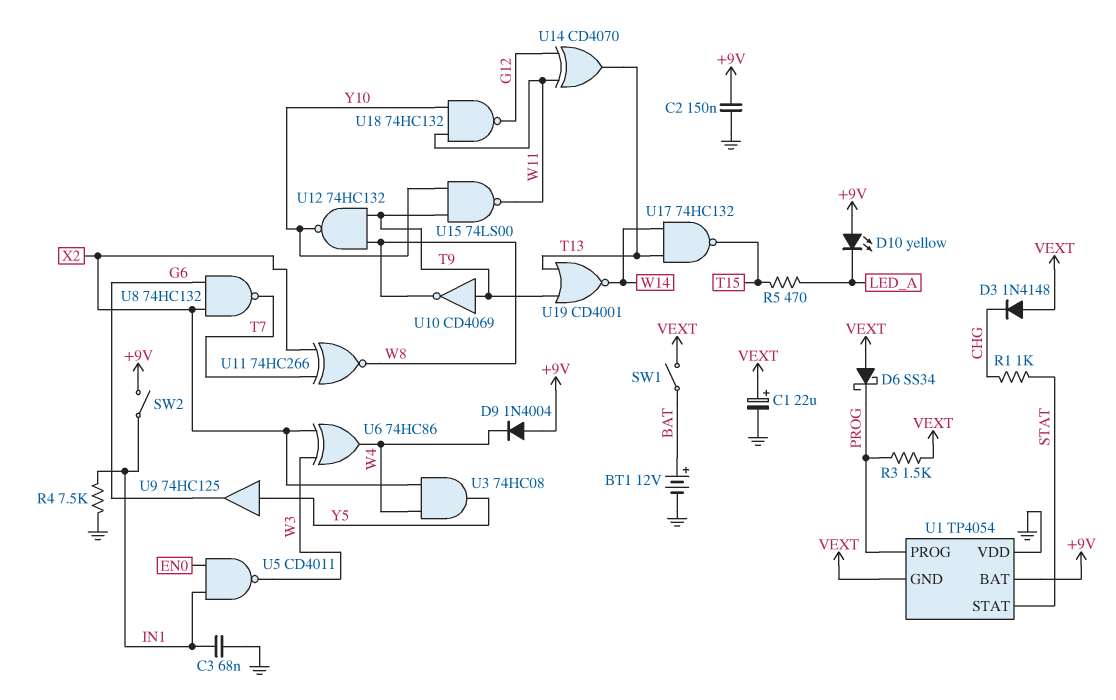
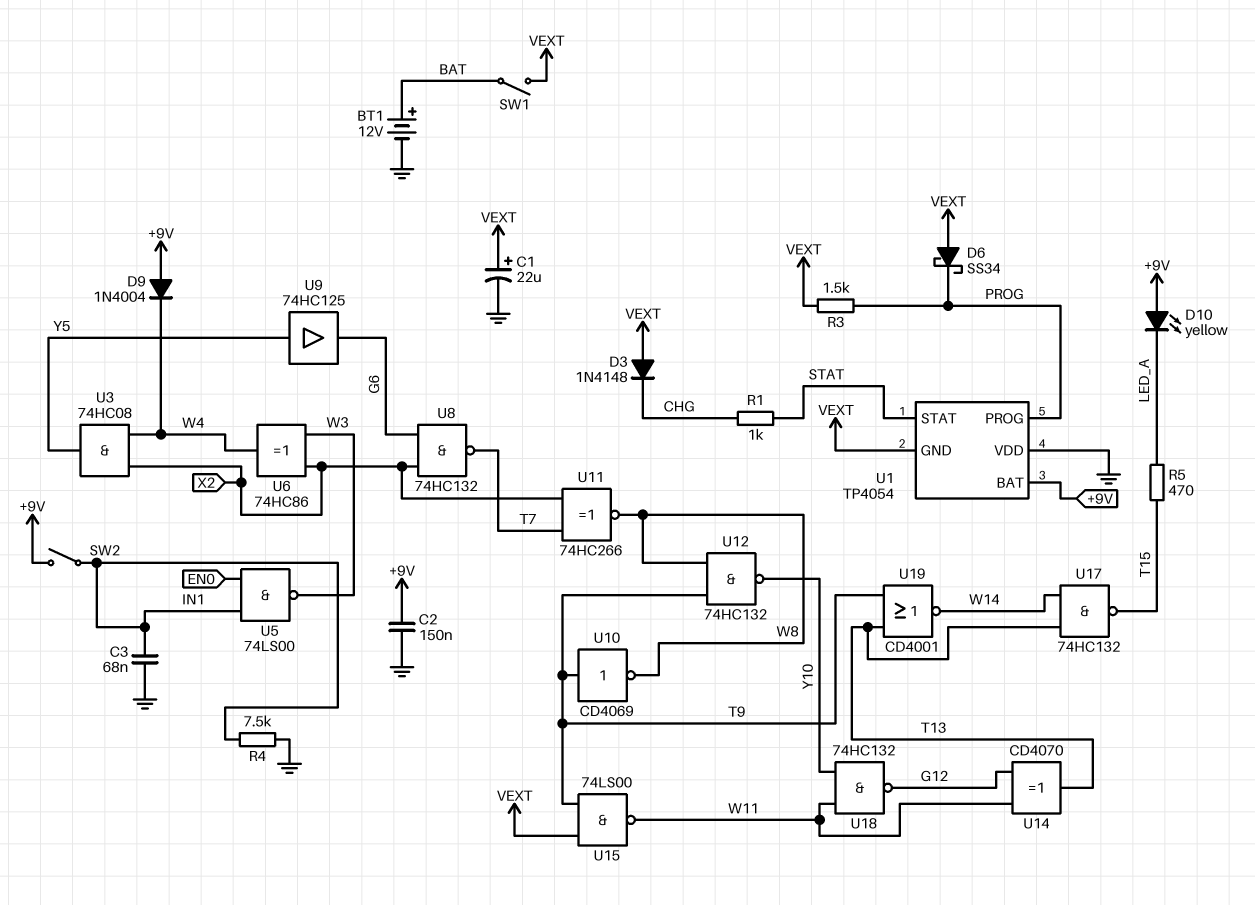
U5: NAND CD4011 (in EN0, in IN1, out W3) -> NAND 74LS00 (in EN0, in IN1, out W3)
U15: NAND 74LS00 (in T9, in Y10, out W11) -> NAND 74LS00 (in T9, in VEXT, out W11)

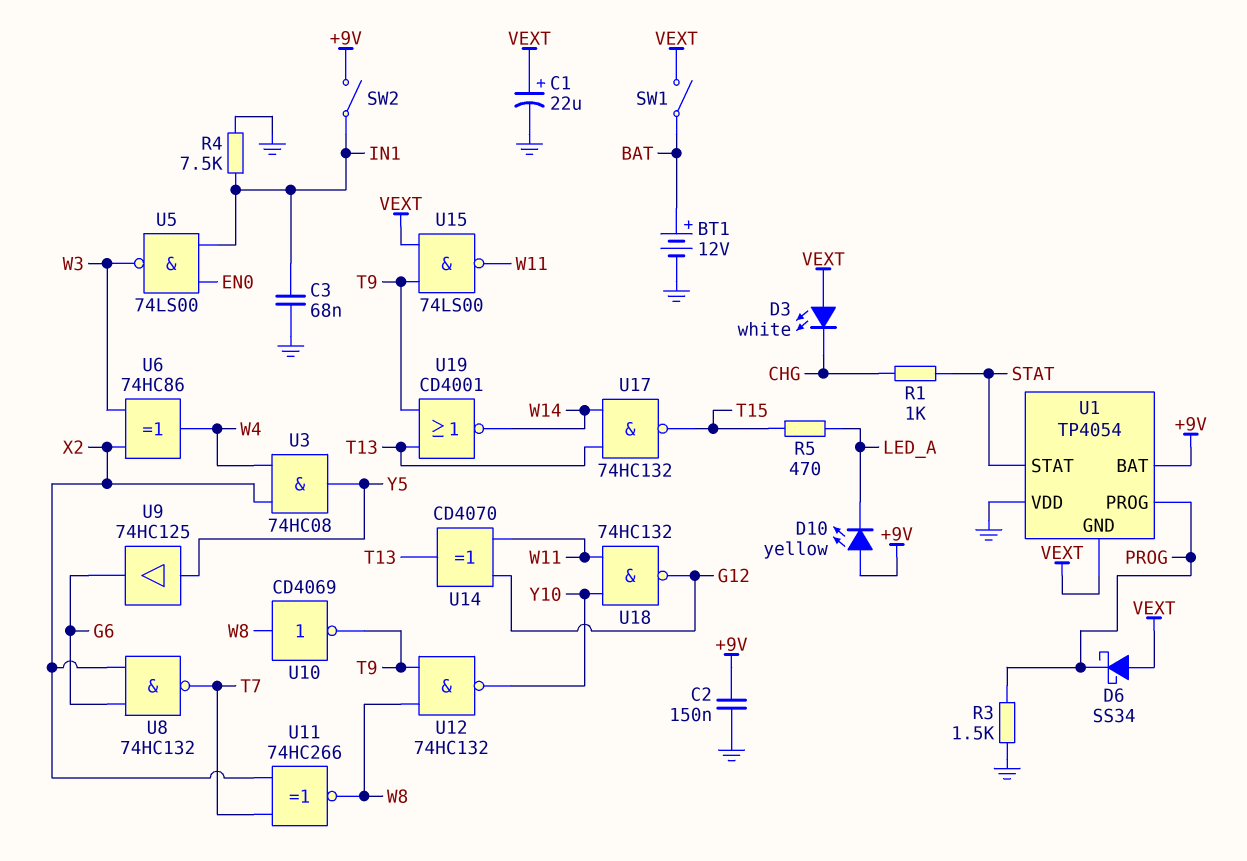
D3: diode 1N4148 (A VEXT, K CHG) -> LED white (A VEXT, K CHG)
D9: diode 1N4004 (A +9V, K W4) -> none
R3: 1.5k (PROG, VEXT) -> 1.5k (GND, PROG)
U10: NOT CD4069 (in T9, out W8) -> NOT CD4069 (in W8, out T9)

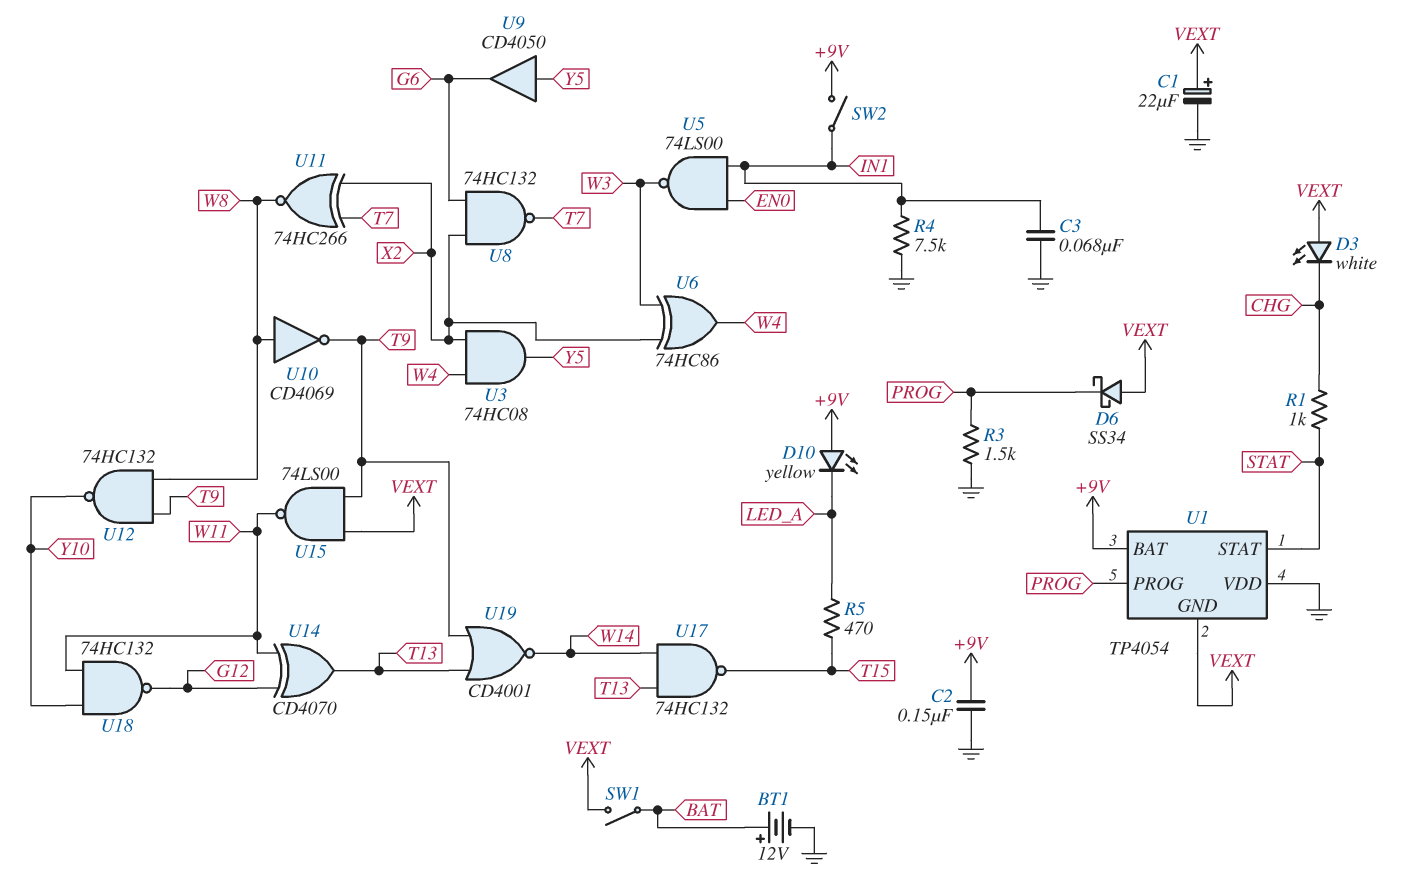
U9: buffer 74HC125 (in Y5, out G6) -> buffer CD4050 (in Y5, out G6)

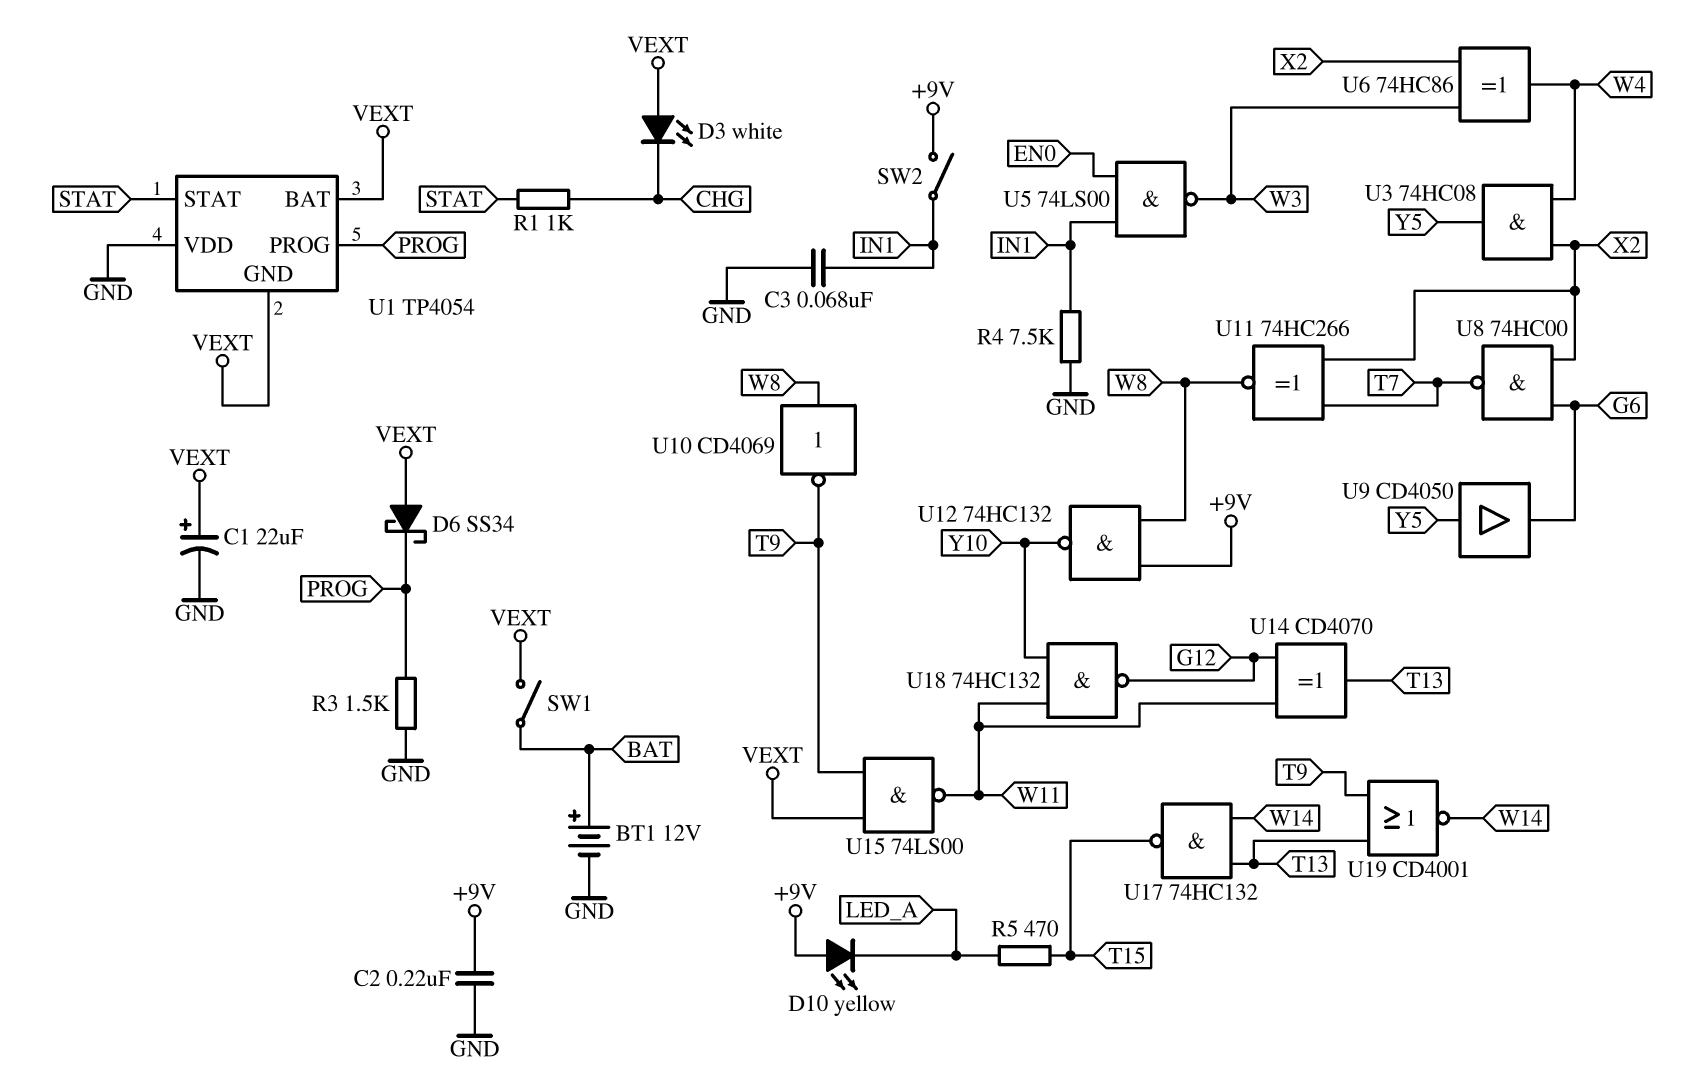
C2: 150nF (+9V, GND) -> 220nF (+9V, GND)
U1 pin BAT: +9V -> VEXT
U8: NAND 74HC132 (in G6, in X2, out T7) -> NAND 74HC00 (in G6, in X2, out T7)
U12: NAND 74HC132 (in T9, in W8, out Y10) -> NAND 74HC132 (in +9V, in W8, out Y10)

